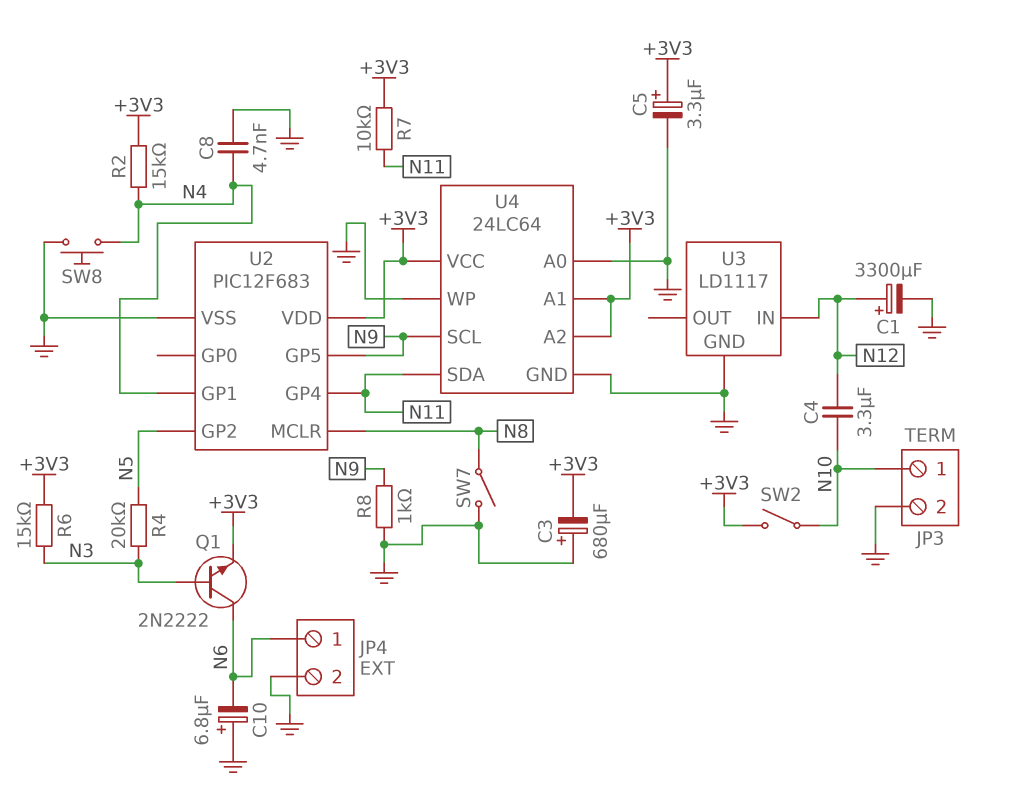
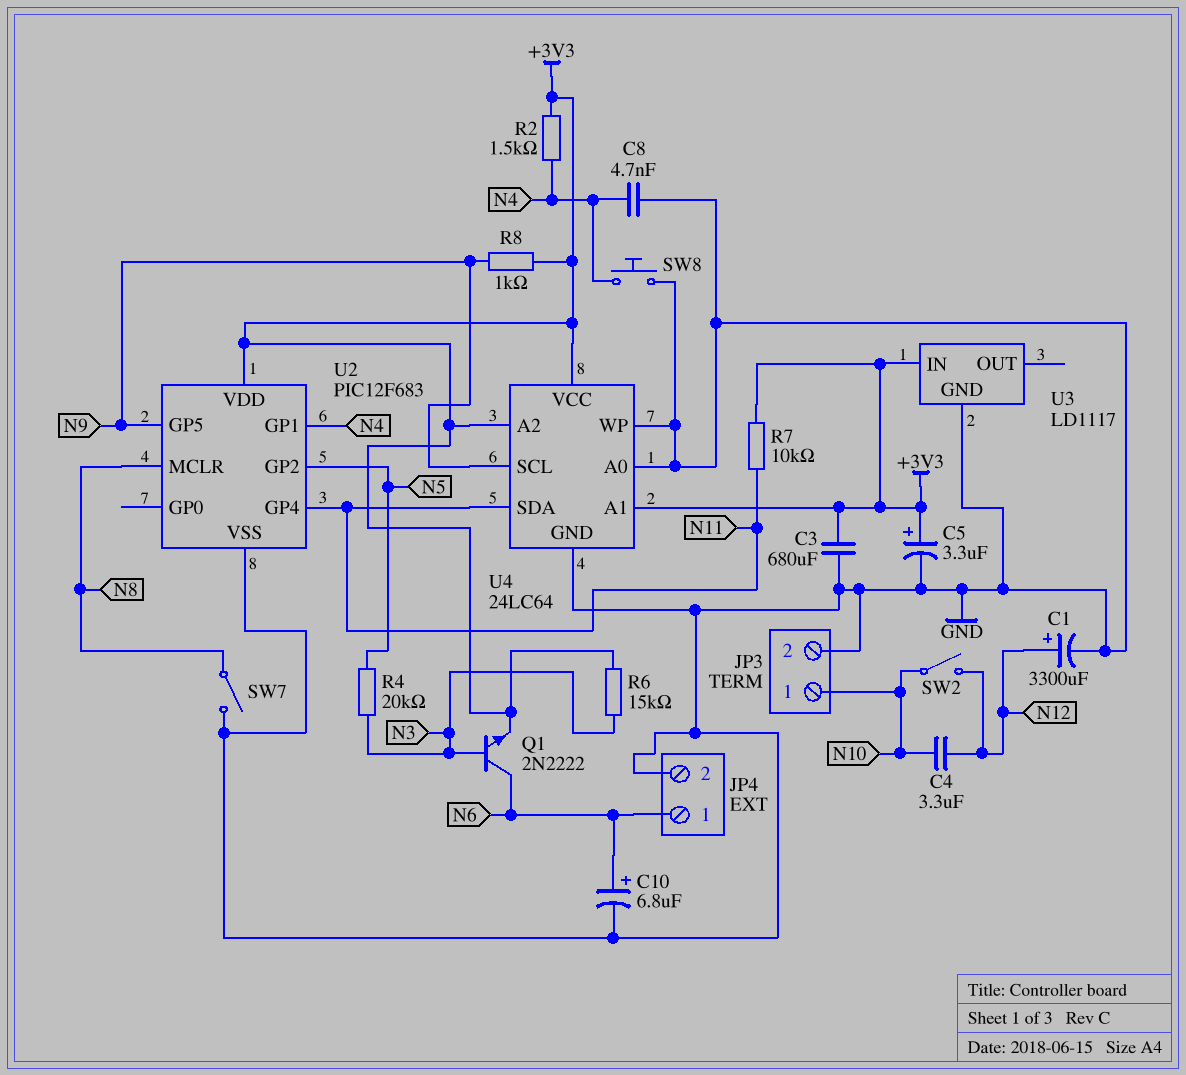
C3: 680uF (plus GND, minus +3V3) -> 680uF (+3V3, GND)
C10: 6.8uF (plus GND, minus N6) -> 6.8uF (plus N6, minus GND)
R2: 15k (+3V3, N4) -> 1.5k (+3V3, N4)
R8: 1k (GND, N9) -> 1k (+3V3, N9)
SW2: switch (+3V3, N10) -> switch (N10, N12)
U3 pin IN: N12 -> +3V3

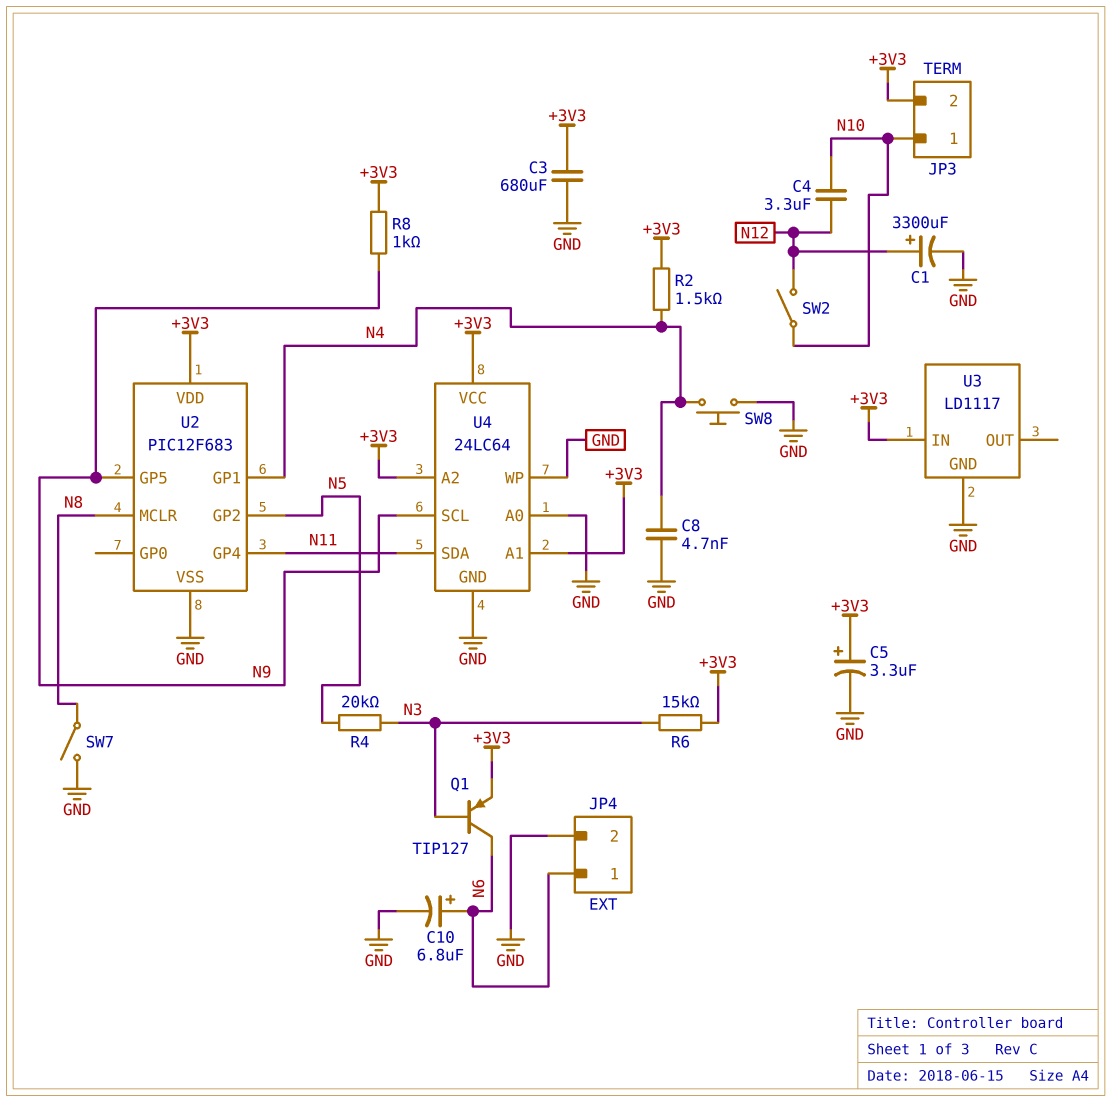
JP3 pin 2: GND -> +3V3
Q1: NPN 2N2222 (B N3, C N6, E +3V3) -> PNP TIP127 (B N3, C N6, E +3V3)
R7: 10k (+3V3, N11) -> none

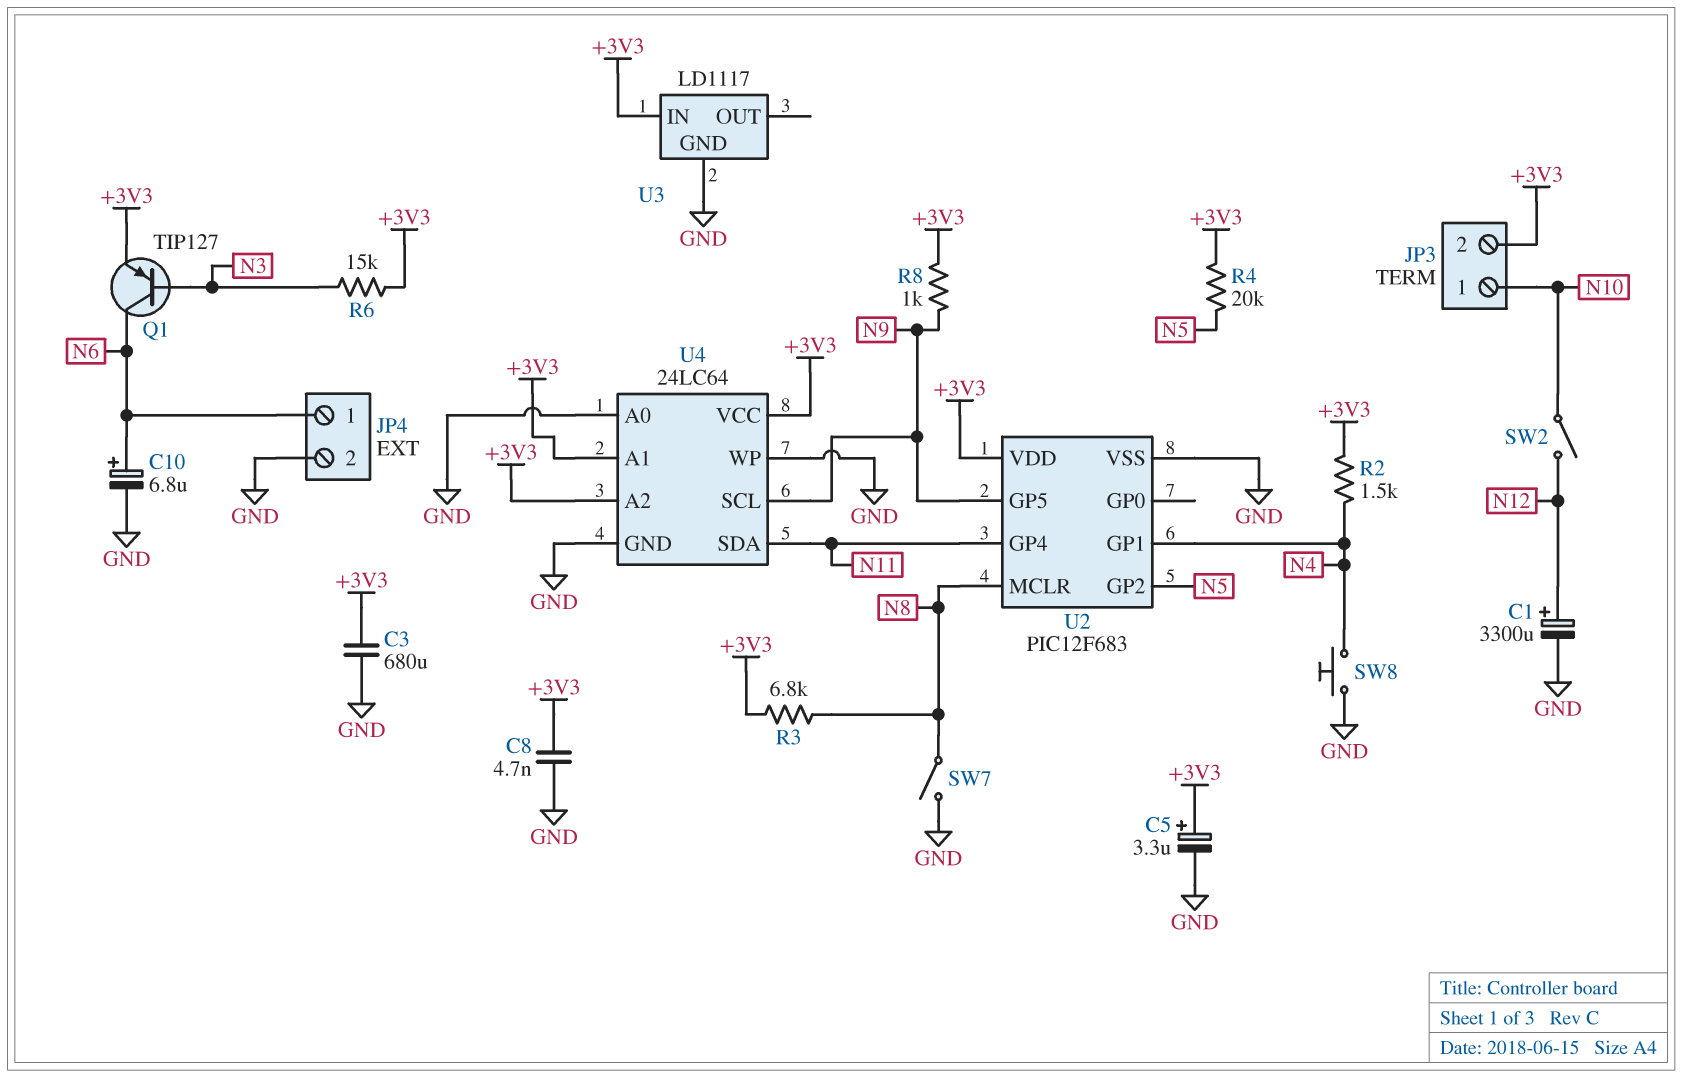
C4: 3.3uF (N10, N12) -> none
C8: 4.7nF (GND, N4) -> 4.7nF (+3V3, GND)
R3: none -> 6.8k (+3V3, N8)
R4: 20k (N3, N5) -> 20k (+3V3, N5)

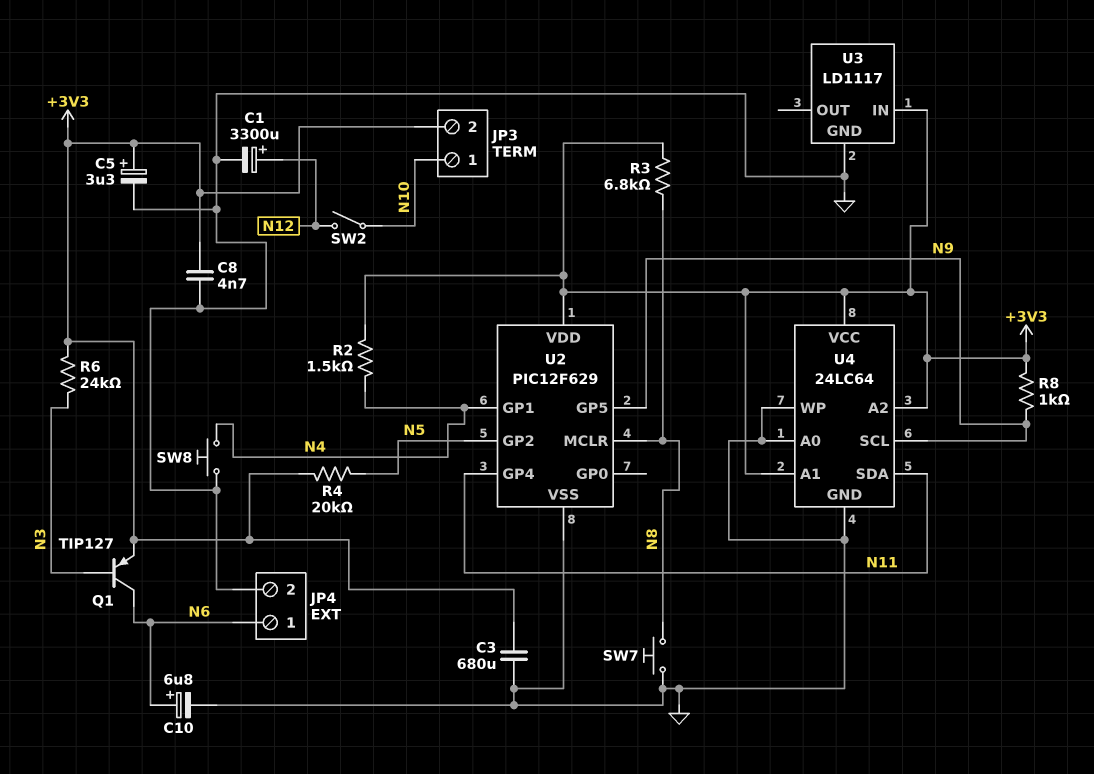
R6: 15k (+3V3, N3) -> 24k (+3V3, N3)
SW7: switch (GND, N8) -> button (GND, N8)
U2: PIC12F683 -> PIC12F629

